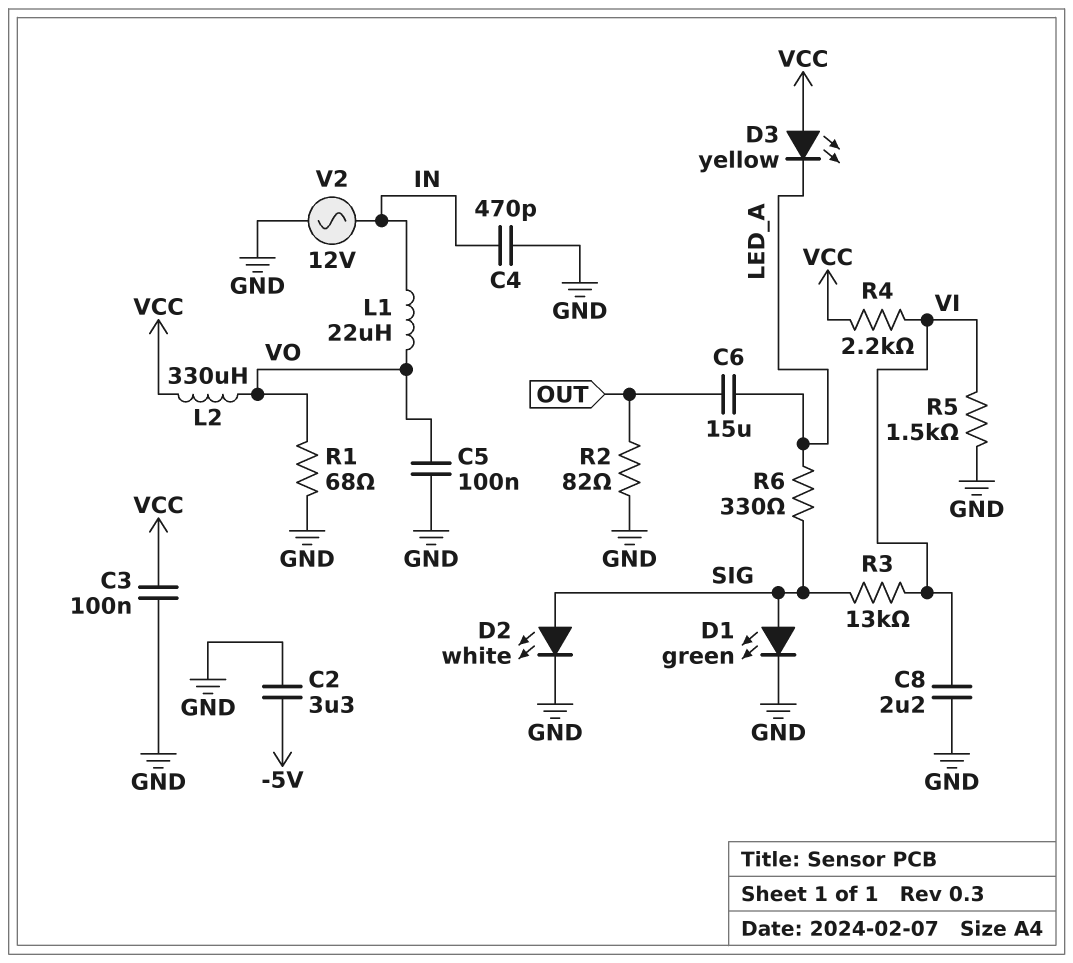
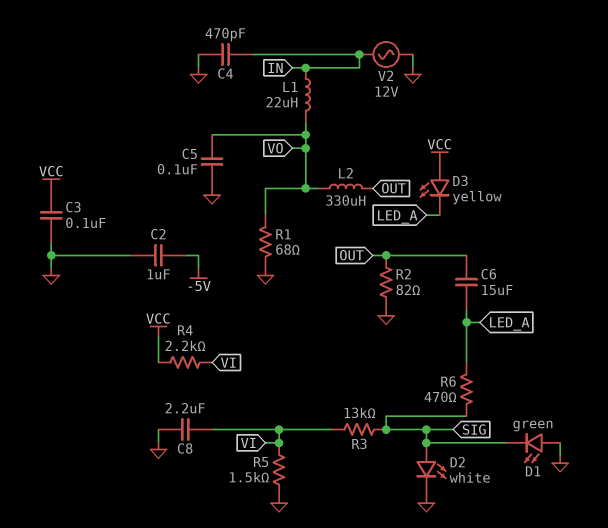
C2: 3.3uF (-5V, GND) -> 1uF (-5V, GND)
D1: LED green (A SIG, K GND) -> LED green (A GND, K SIG)
L2: 330uH (VCC, VO) -> 330uH (OUT, VO)
R6: 330 (LED_A, SIG) -> 470 (LED_A, SIG)

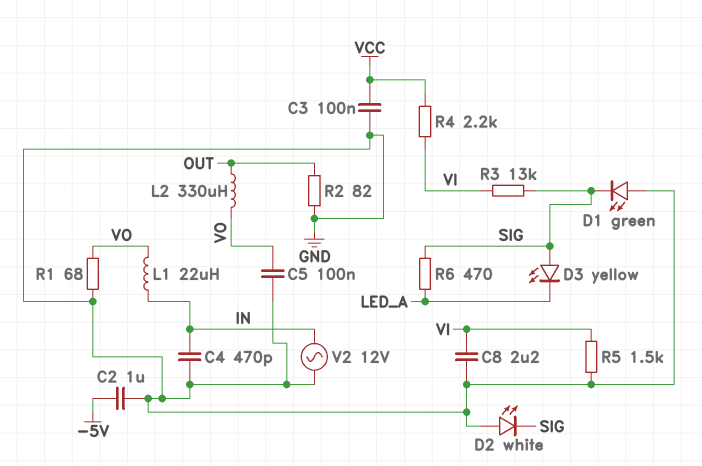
C6: 15uF (LED_A, OUT) -> none
D2: LED white (A SIG, K GND) -> LED white (A GND, K SIG)
D3: LED yellow (A VCC, K LED_A) -> LED yellow (A SIG, K LED_A)

